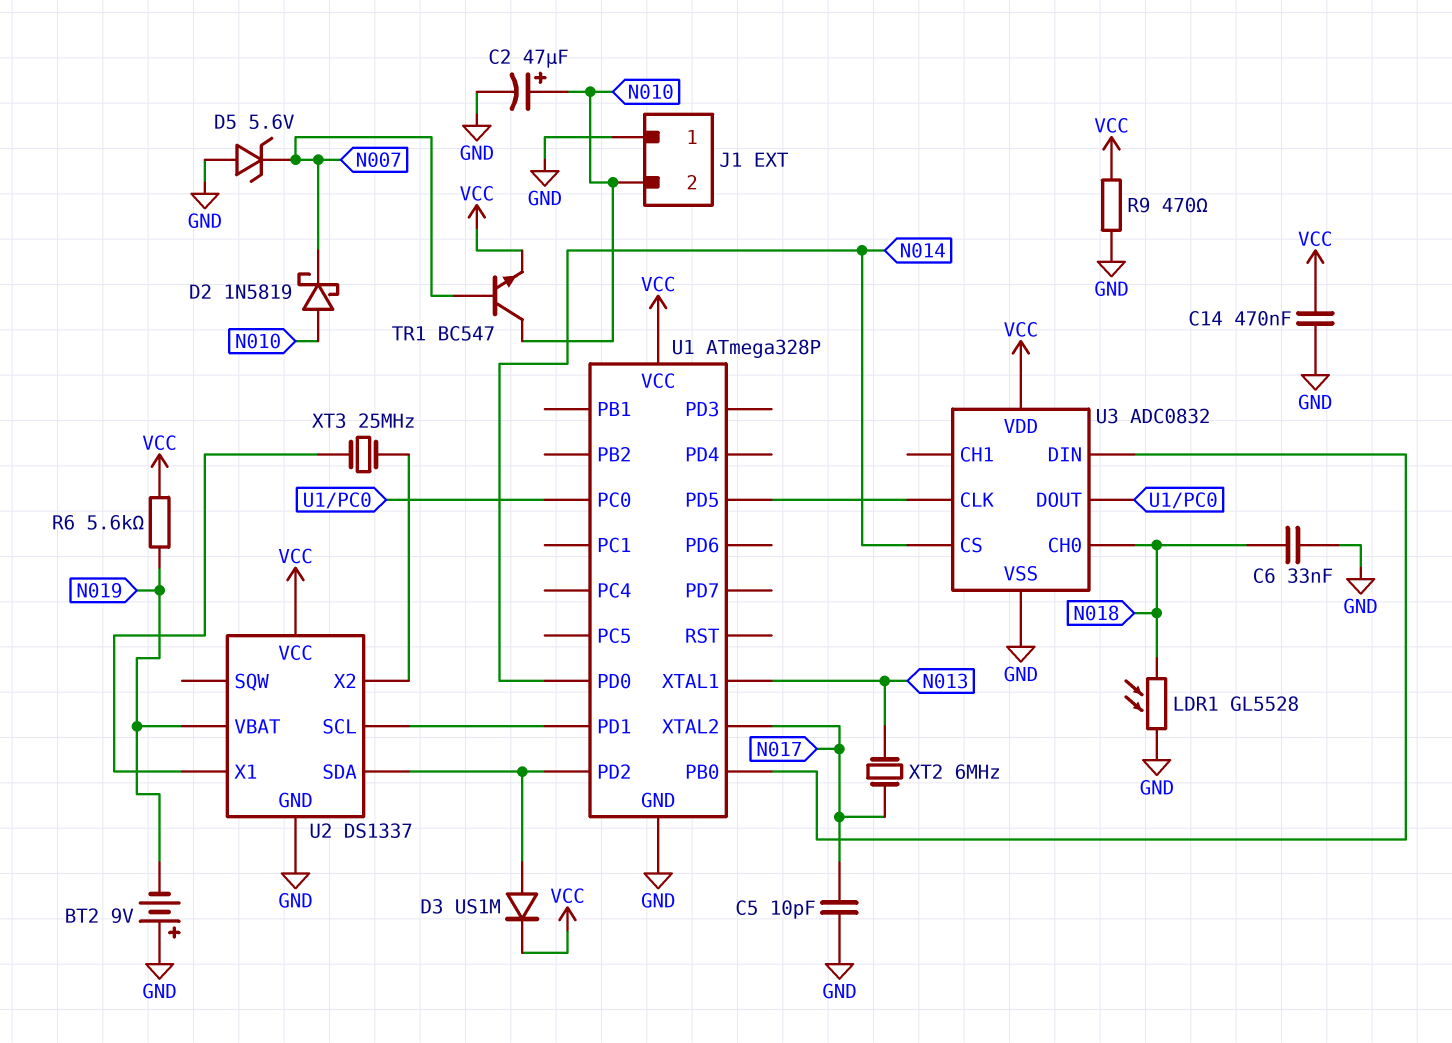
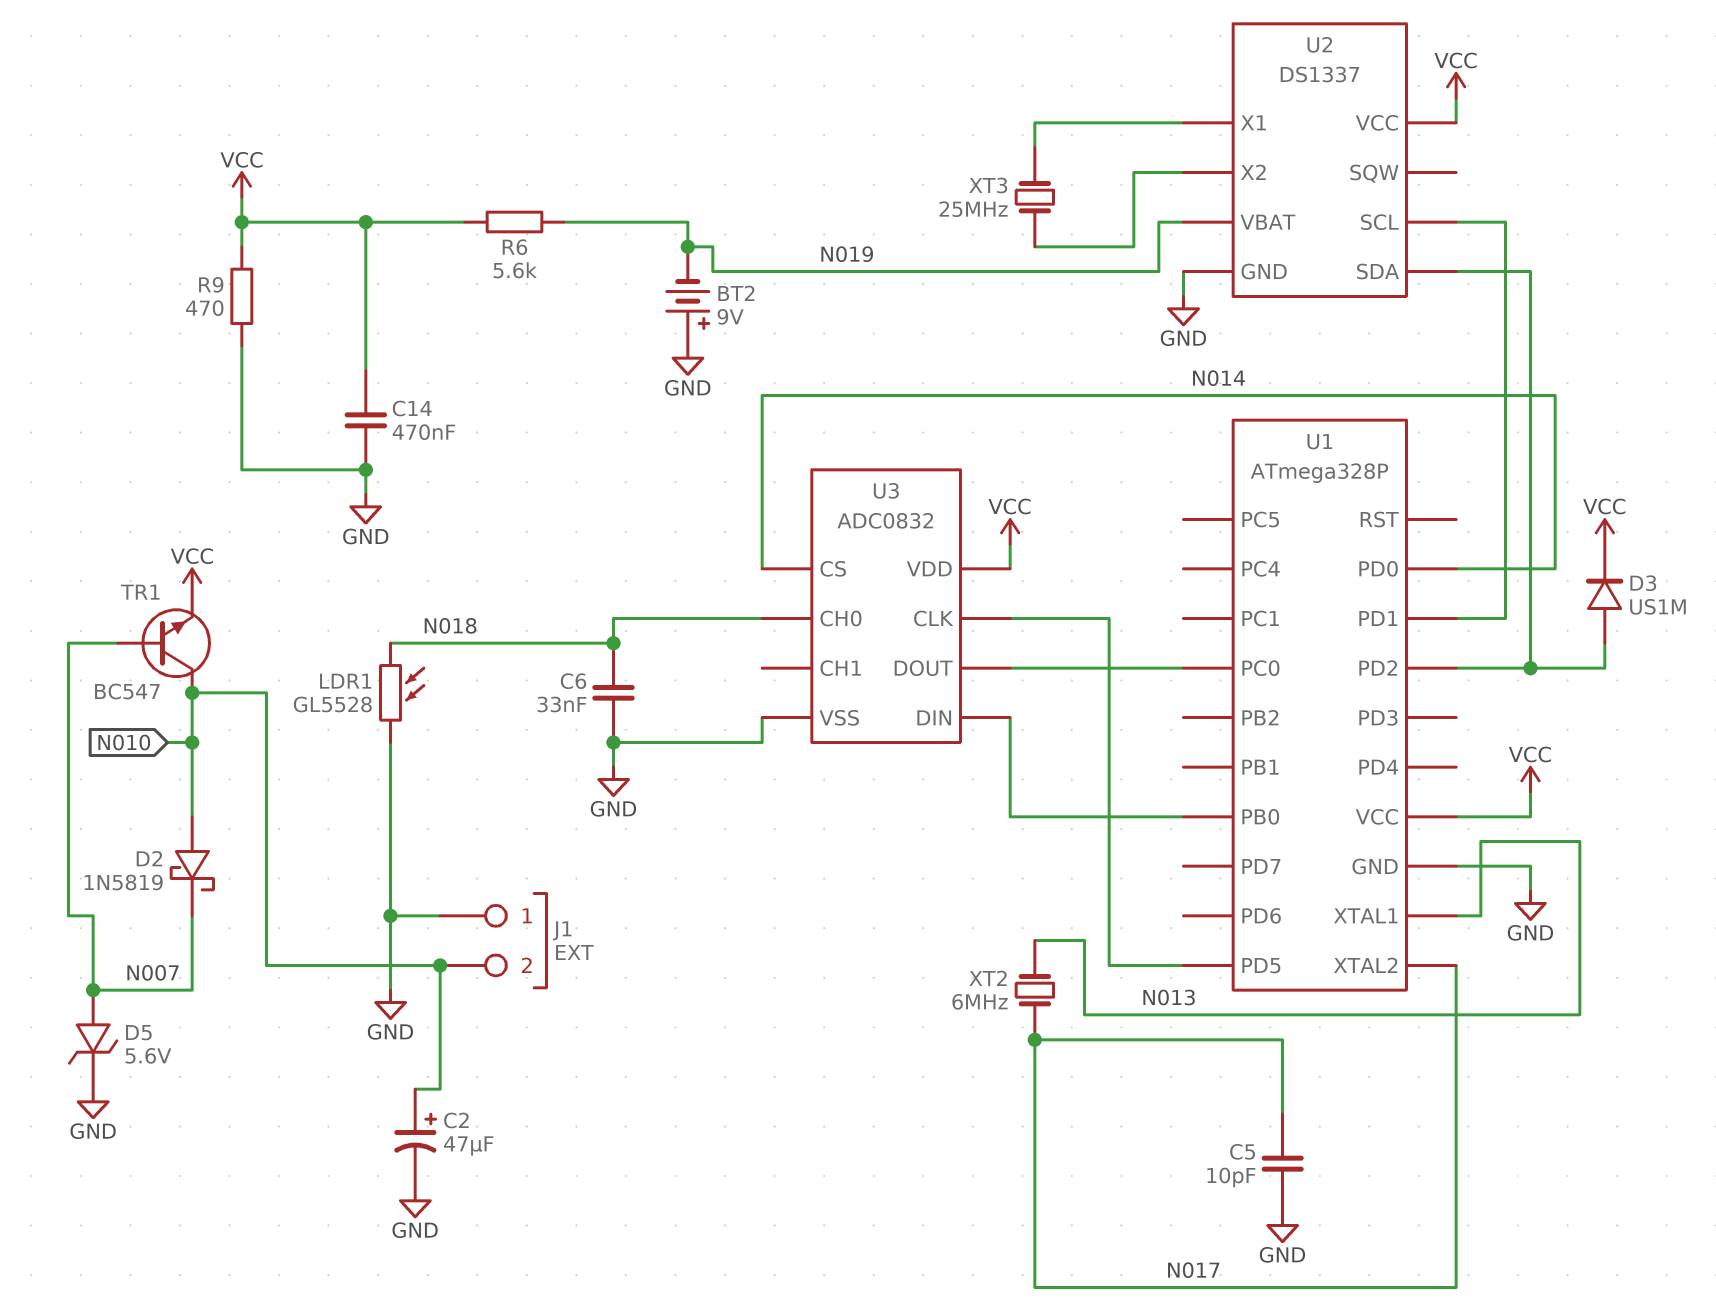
D5: zener 5.6V (A GND, K N007) -> zener 5.6V (A N007, K GND)

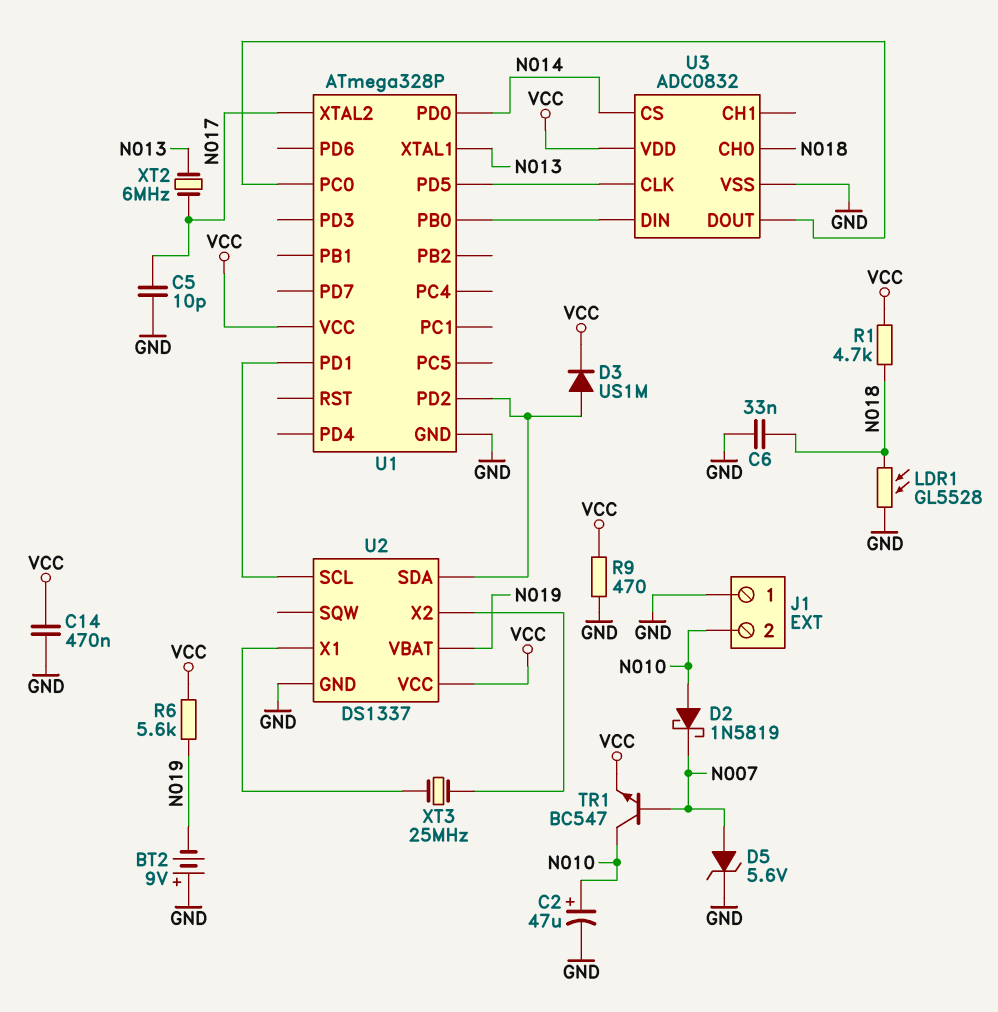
R1: none -> 4.7k (N018, VCC)

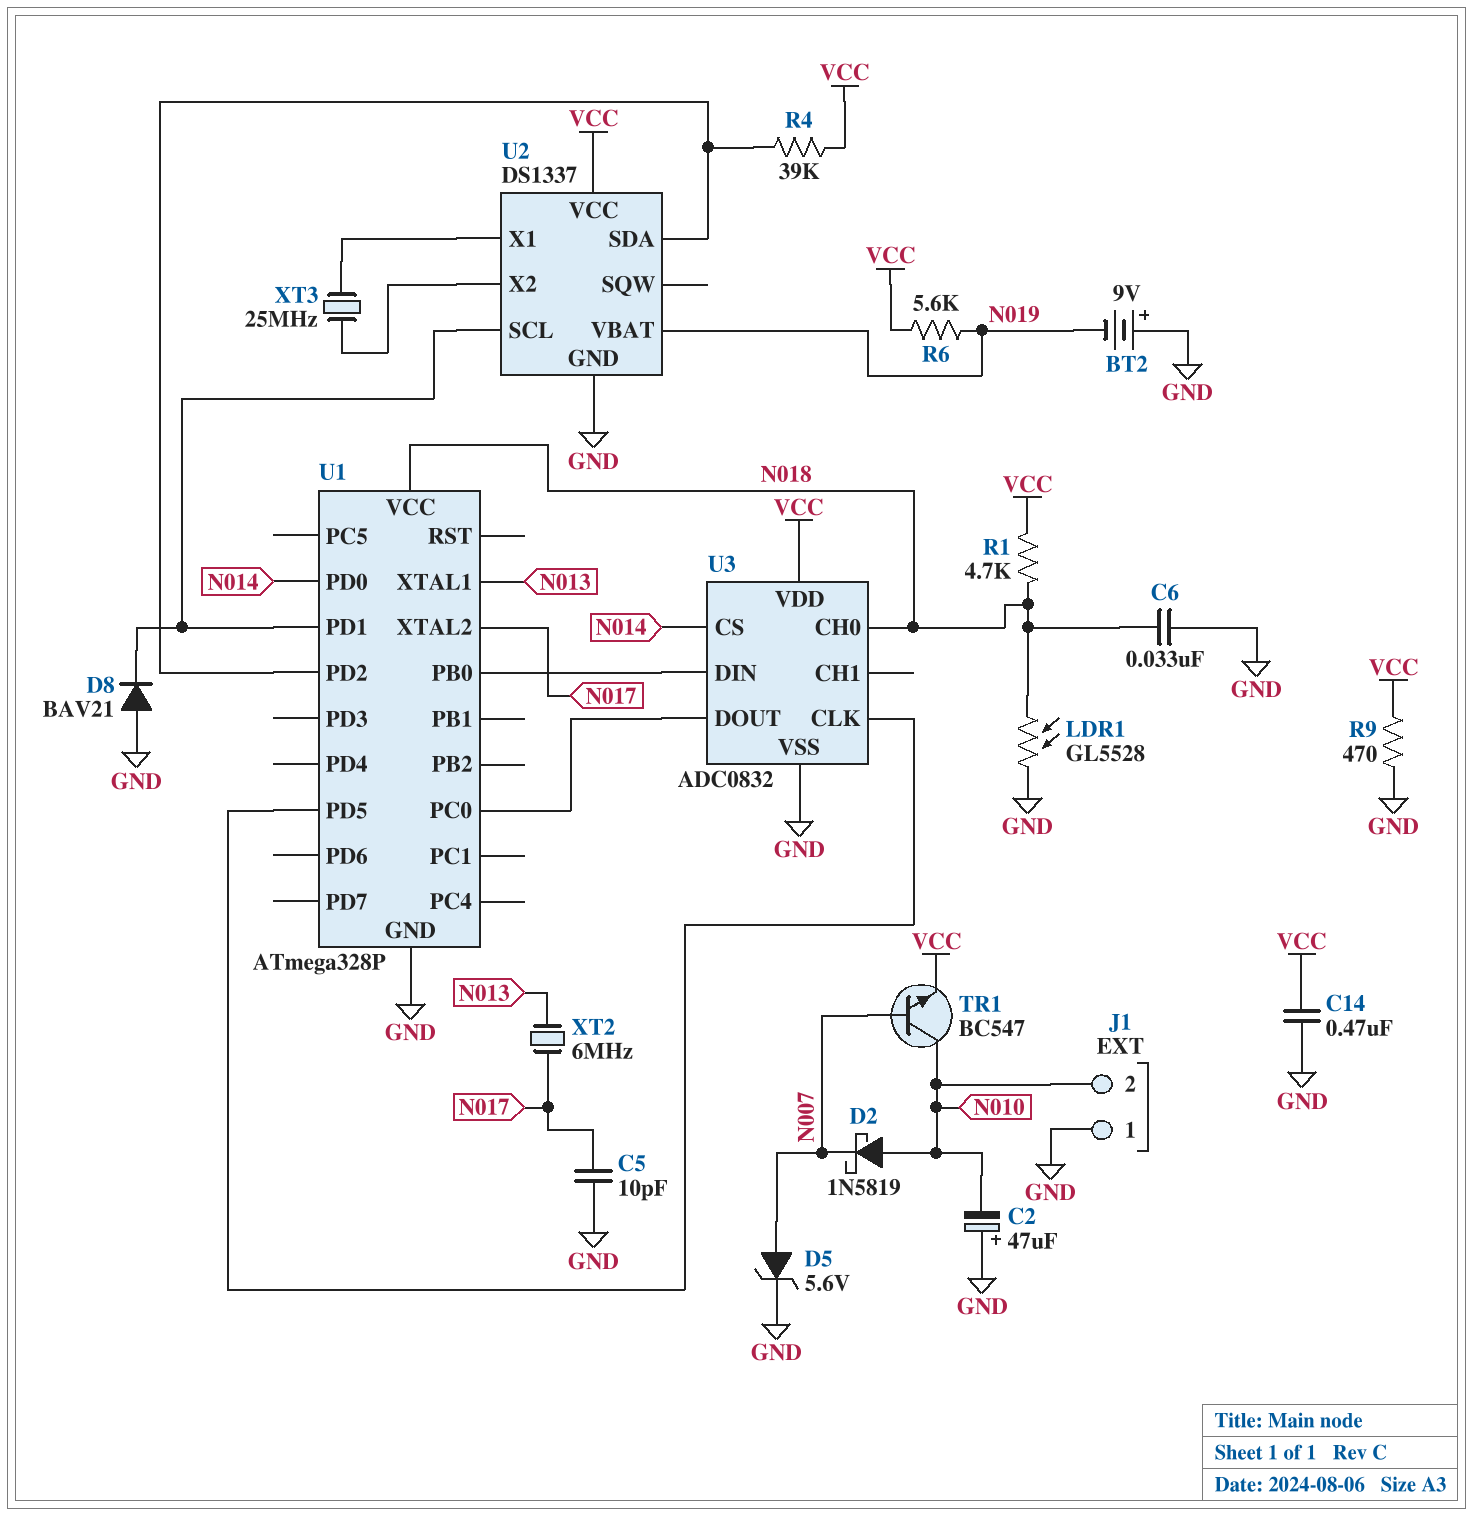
C2: 47uF (plus N010, minus GND) -> 47uF (plus GND, minus N010)
D3: diode US1M (A U1/PD2, K VCC) -> none
D8: none -> diode BAV21 (A GND, K U1/PD1)
R4: none -> 39k (U1/PD2, VCC)
U1 pin VCC: VCC -> N018

